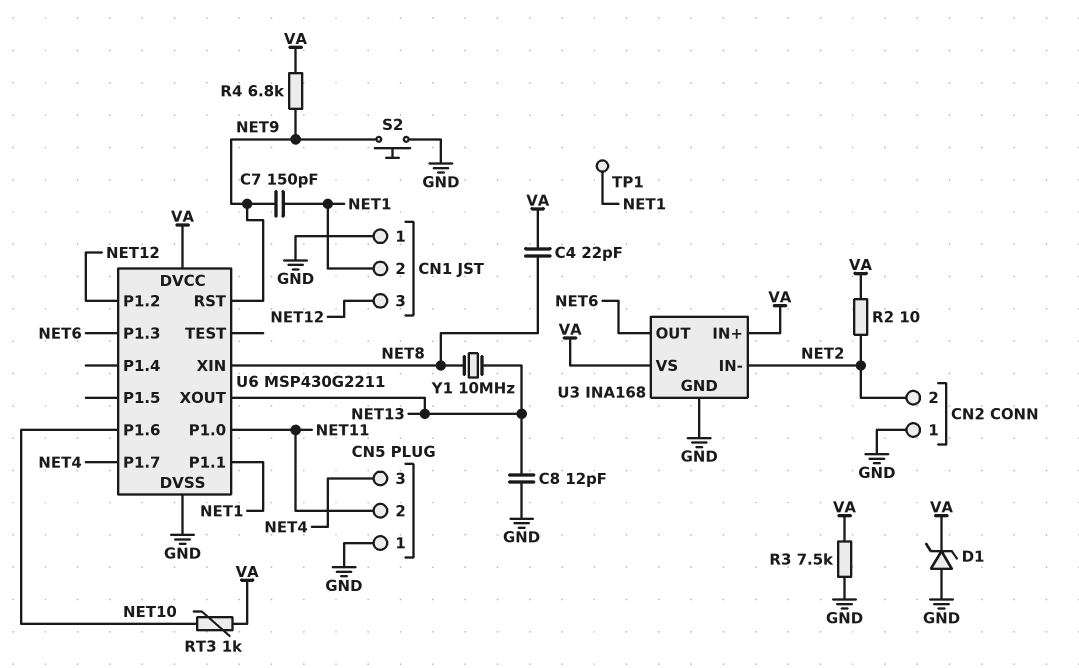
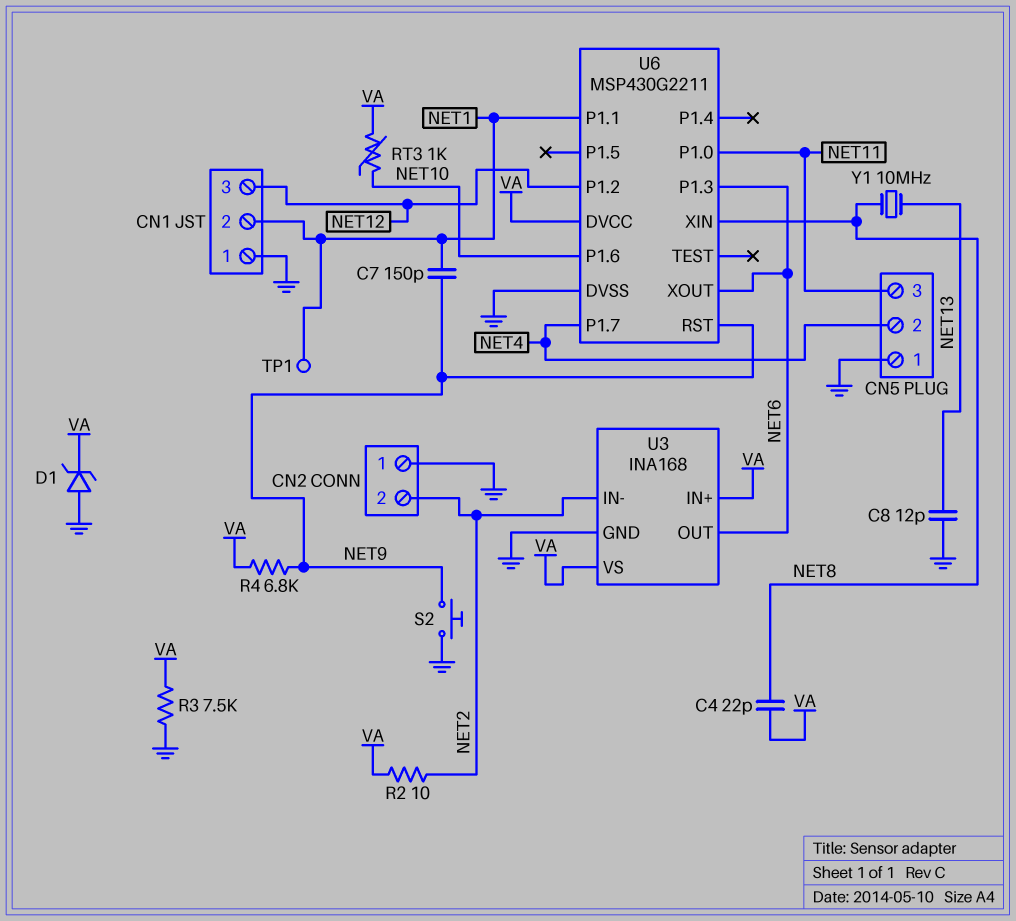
CN5 pin 2: NET11 -> NET4
CN5 pin 3: NET4 -> NET11
U6 pin XOUT: NET13 -> NET6

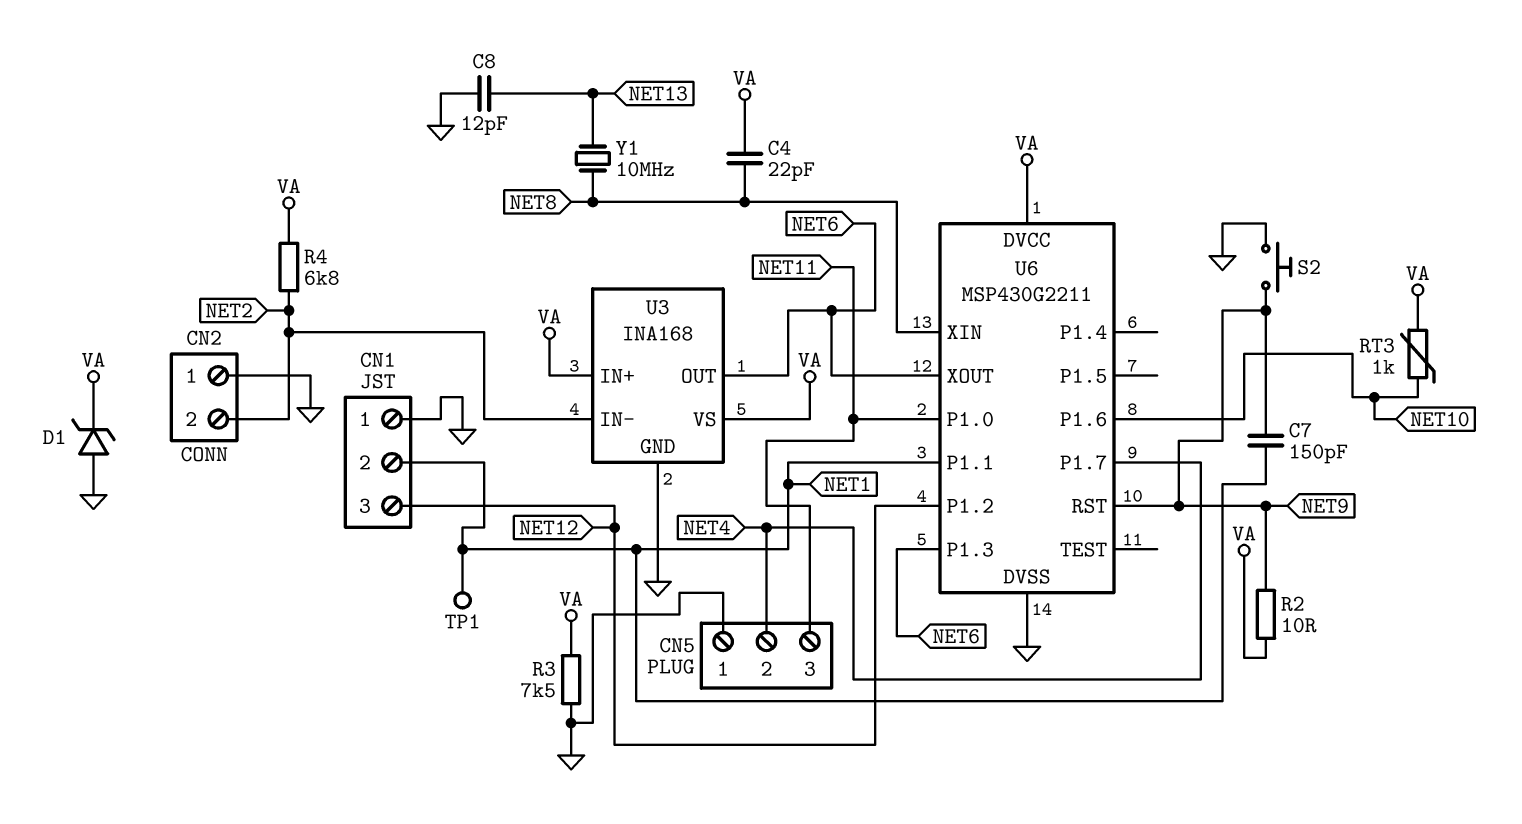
R2: 10 (NET2, VA) -> 10 (NET9, VA)
R4: 6.8k (NET9, VA) -> 6.8k (NET2, VA)

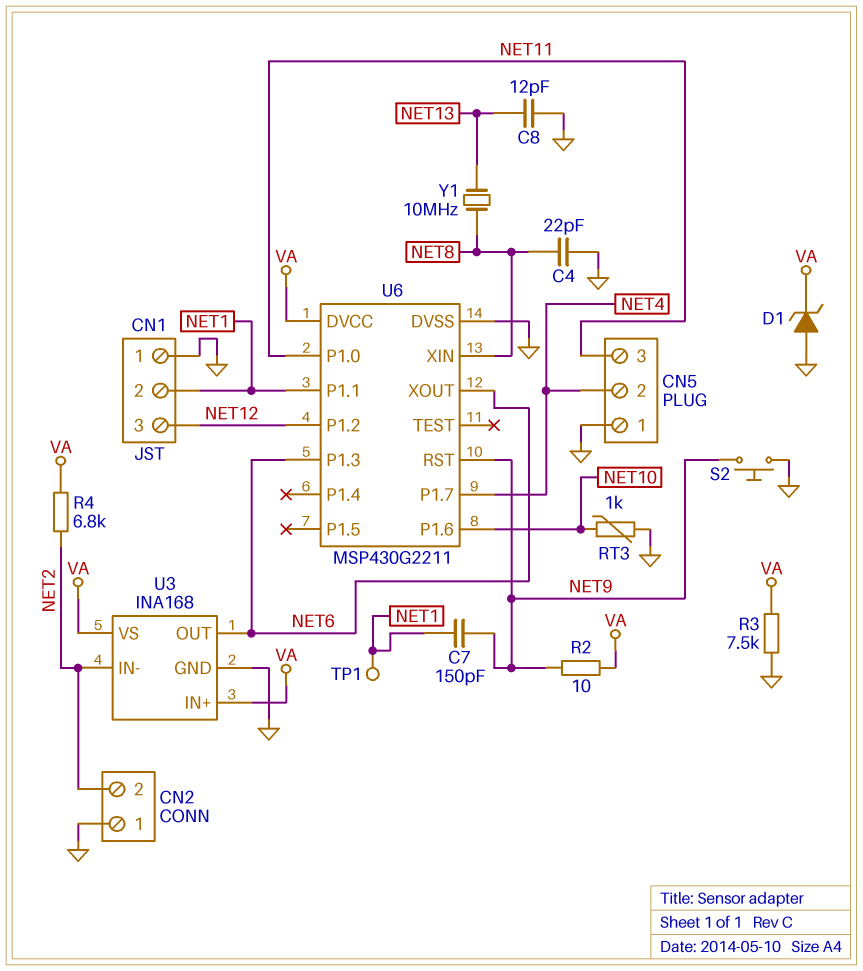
C4: 22pF (NET8, VA) -> 22pF (GND, NET8)
RT3: 1k (NET10, VA) -> 1k (GND, NET10)

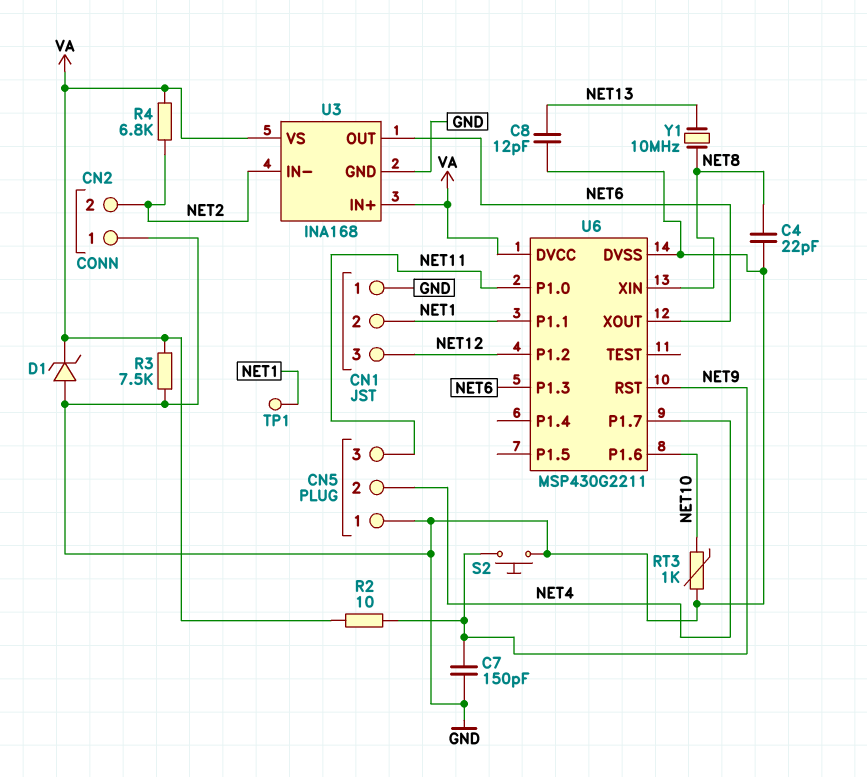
C7: 150pF (NET1, NET9) -> 150pF (GND, NET9)

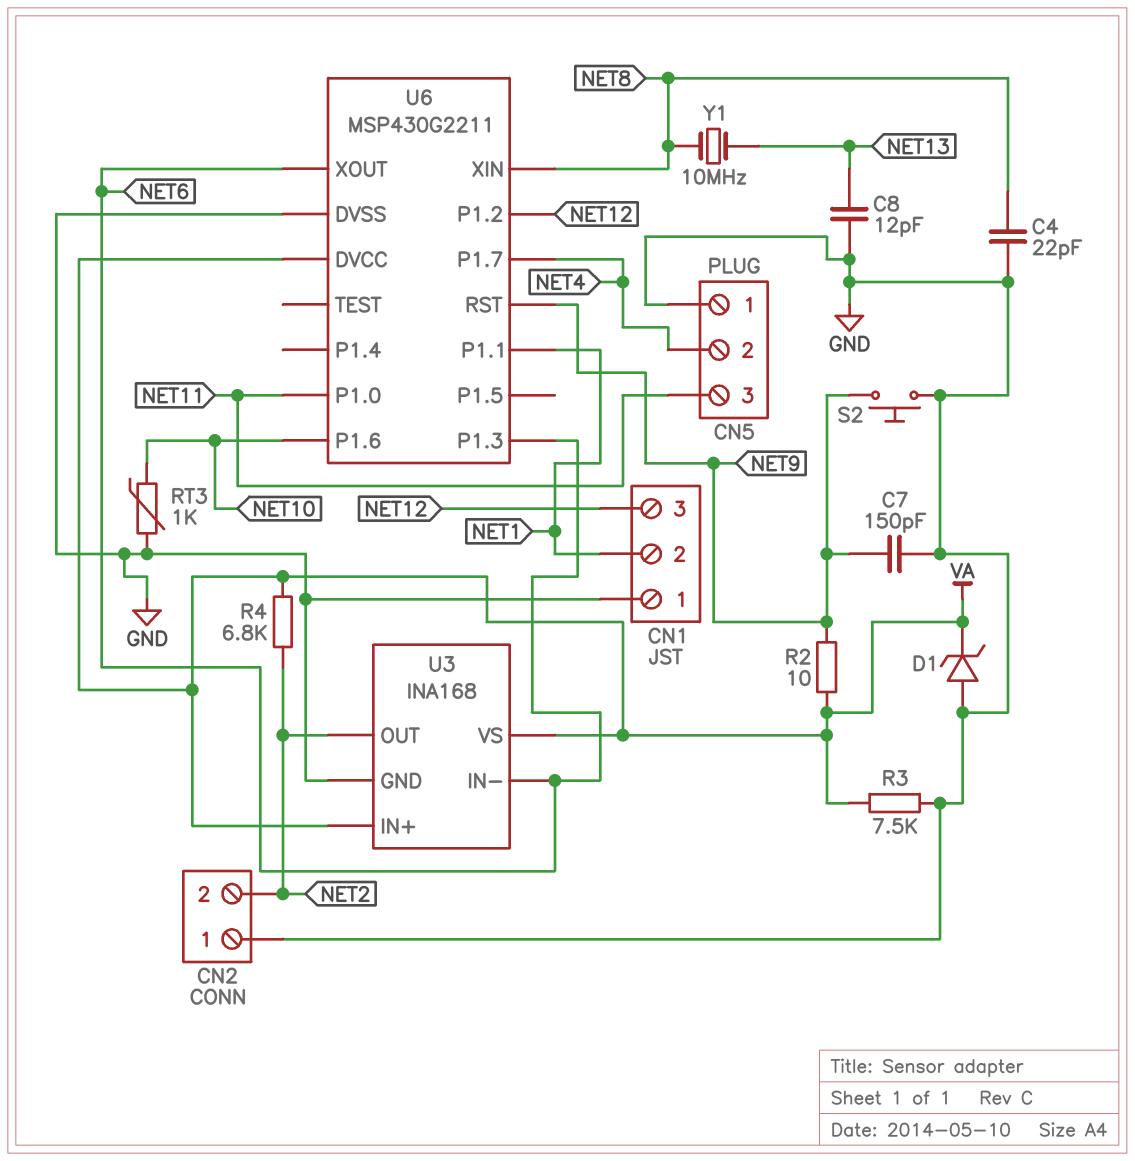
TP1: test point (NET1) -> none
U3 pin IN-: NET2 -> NET6
U3 pin OUT: NET6 -> NET2

